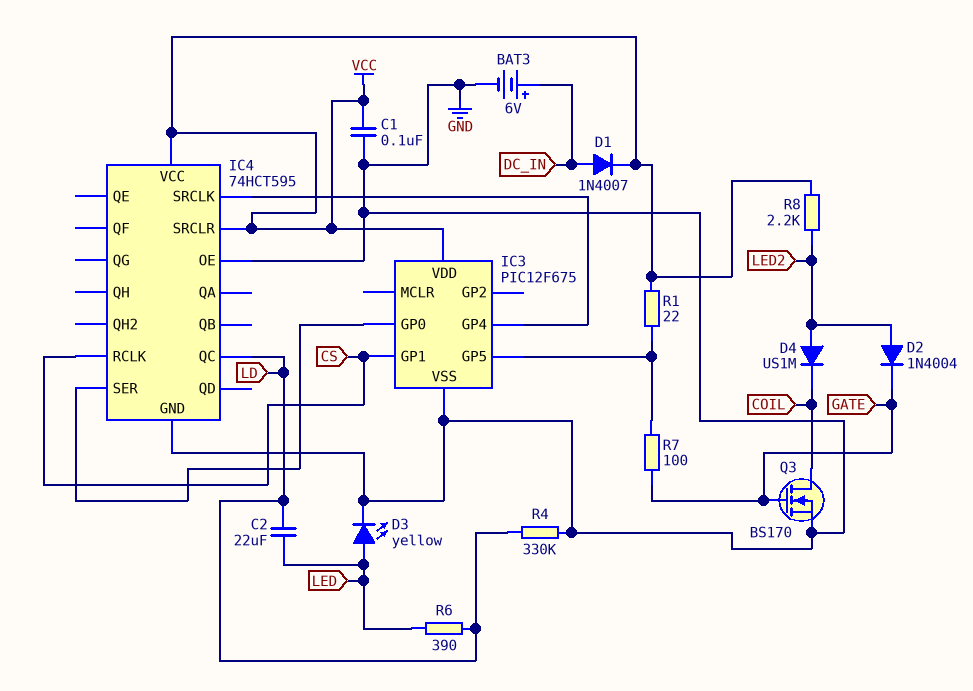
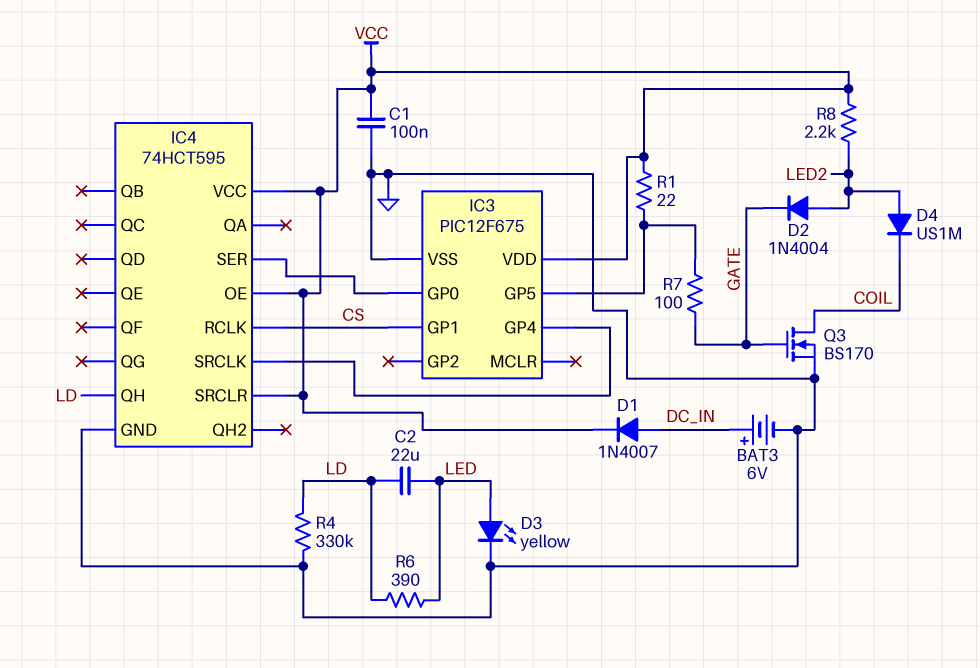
IC4 pin OE: GND -> VCC
IC4 pin QC: LD -> none
IC4 pin QH: none -> LD

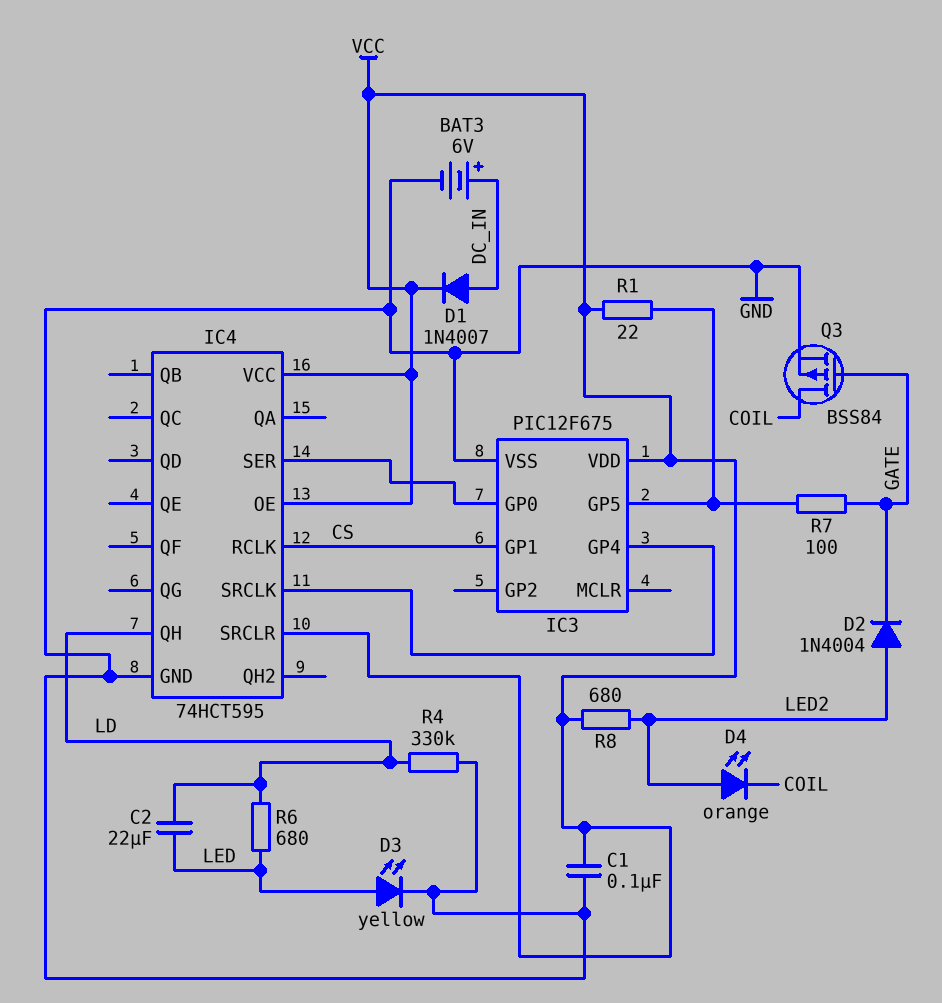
D4: diode US1M (A LED2, K COIL) -> LED orange (A LED2, K COIL)
Q3: NMOS BS170 (G GATE, D COIL, S GND) -> PMOS BSS84 (G GATE, D COIL, S GND)
R6: 390 (LD, LED) -> 680 (LD, LED)
R8: 2.2k (LED2, VCC) -> 680 (LED2, VCC)

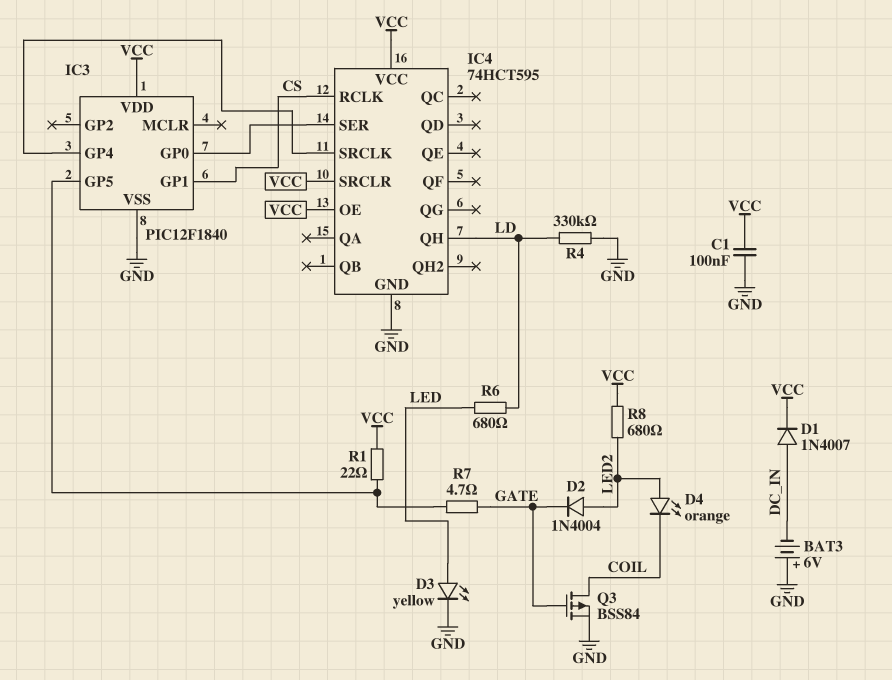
BAT3: 6V (plus DC_IN, minus GND) -> 6V (plus GND, minus DC_IN)
C2: 22uF (LD, LED) -> none
IC3: PIC12F675 -> PIC12F1840
R7: 100 (GATE, IC3/GP5) -> 4.7 (GATE, IC3/GP5)

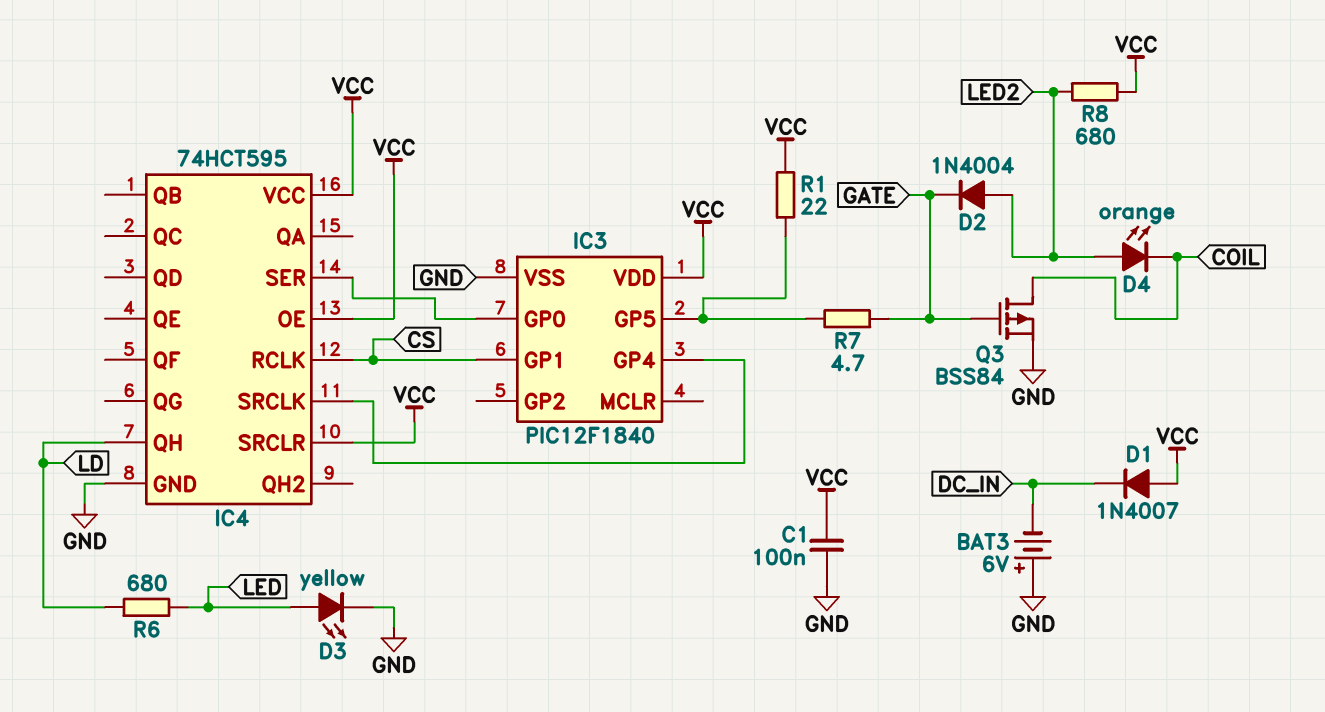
D1: diode 1N4007 (A DC_IN, K VCC) -> diode 1N4007 (A VCC, K DC_IN)
R4: 330k (GND, LD) -> none

